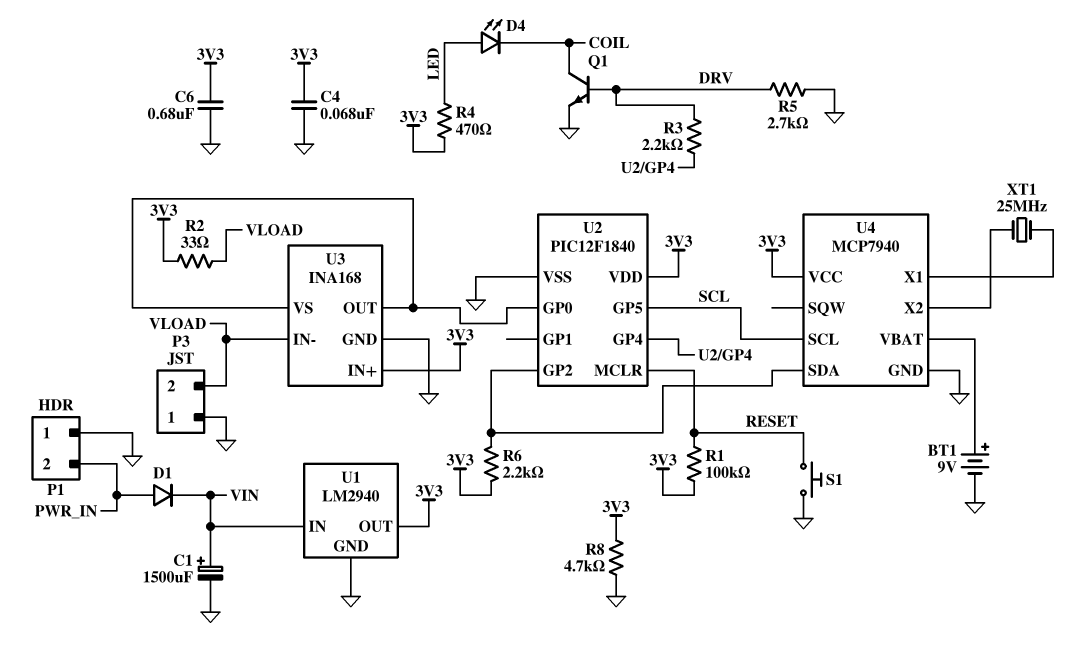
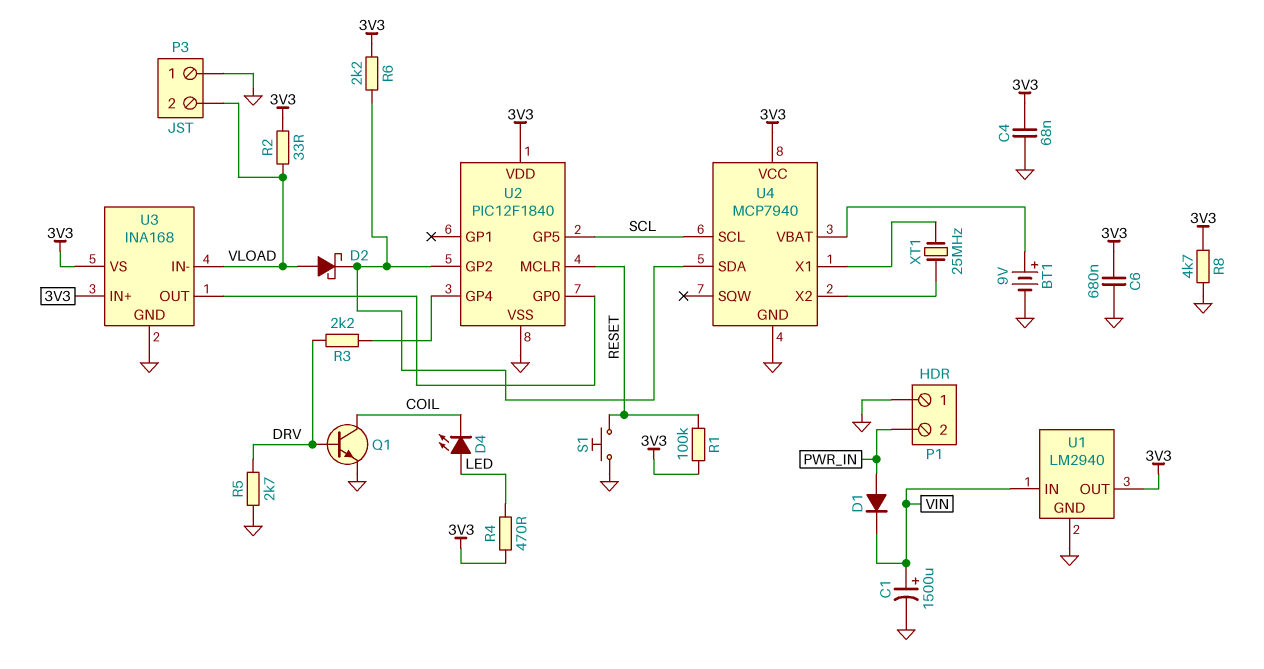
D2: none -> schottky (A VLOAD, K U2/GP2)
U3 pin VS: U2/GP0 -> 3V3

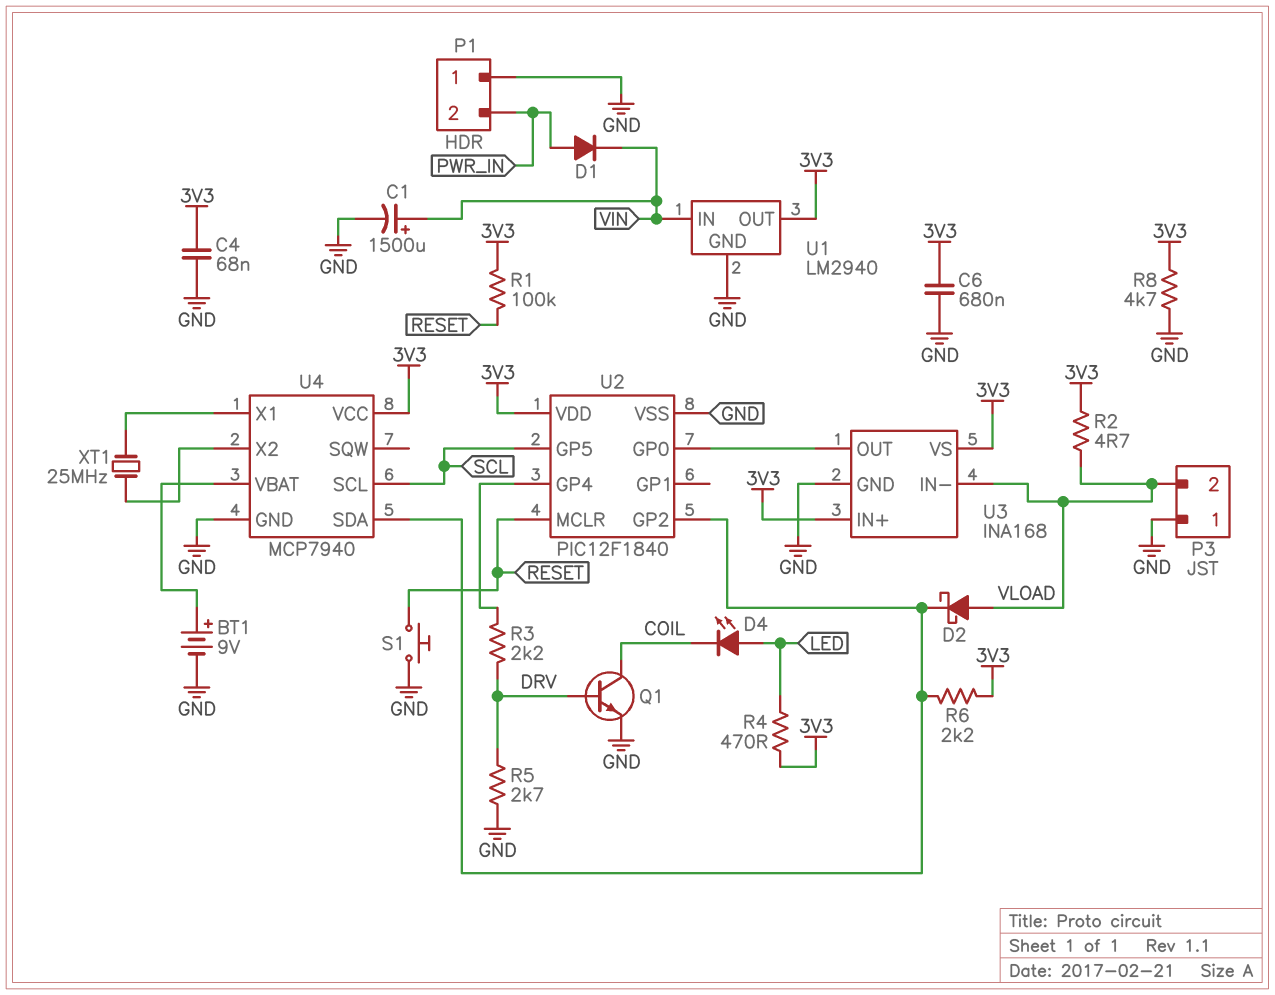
R2: 33 (3V3, VLOAD) -> 4.7 (3V3, VLOAD)

